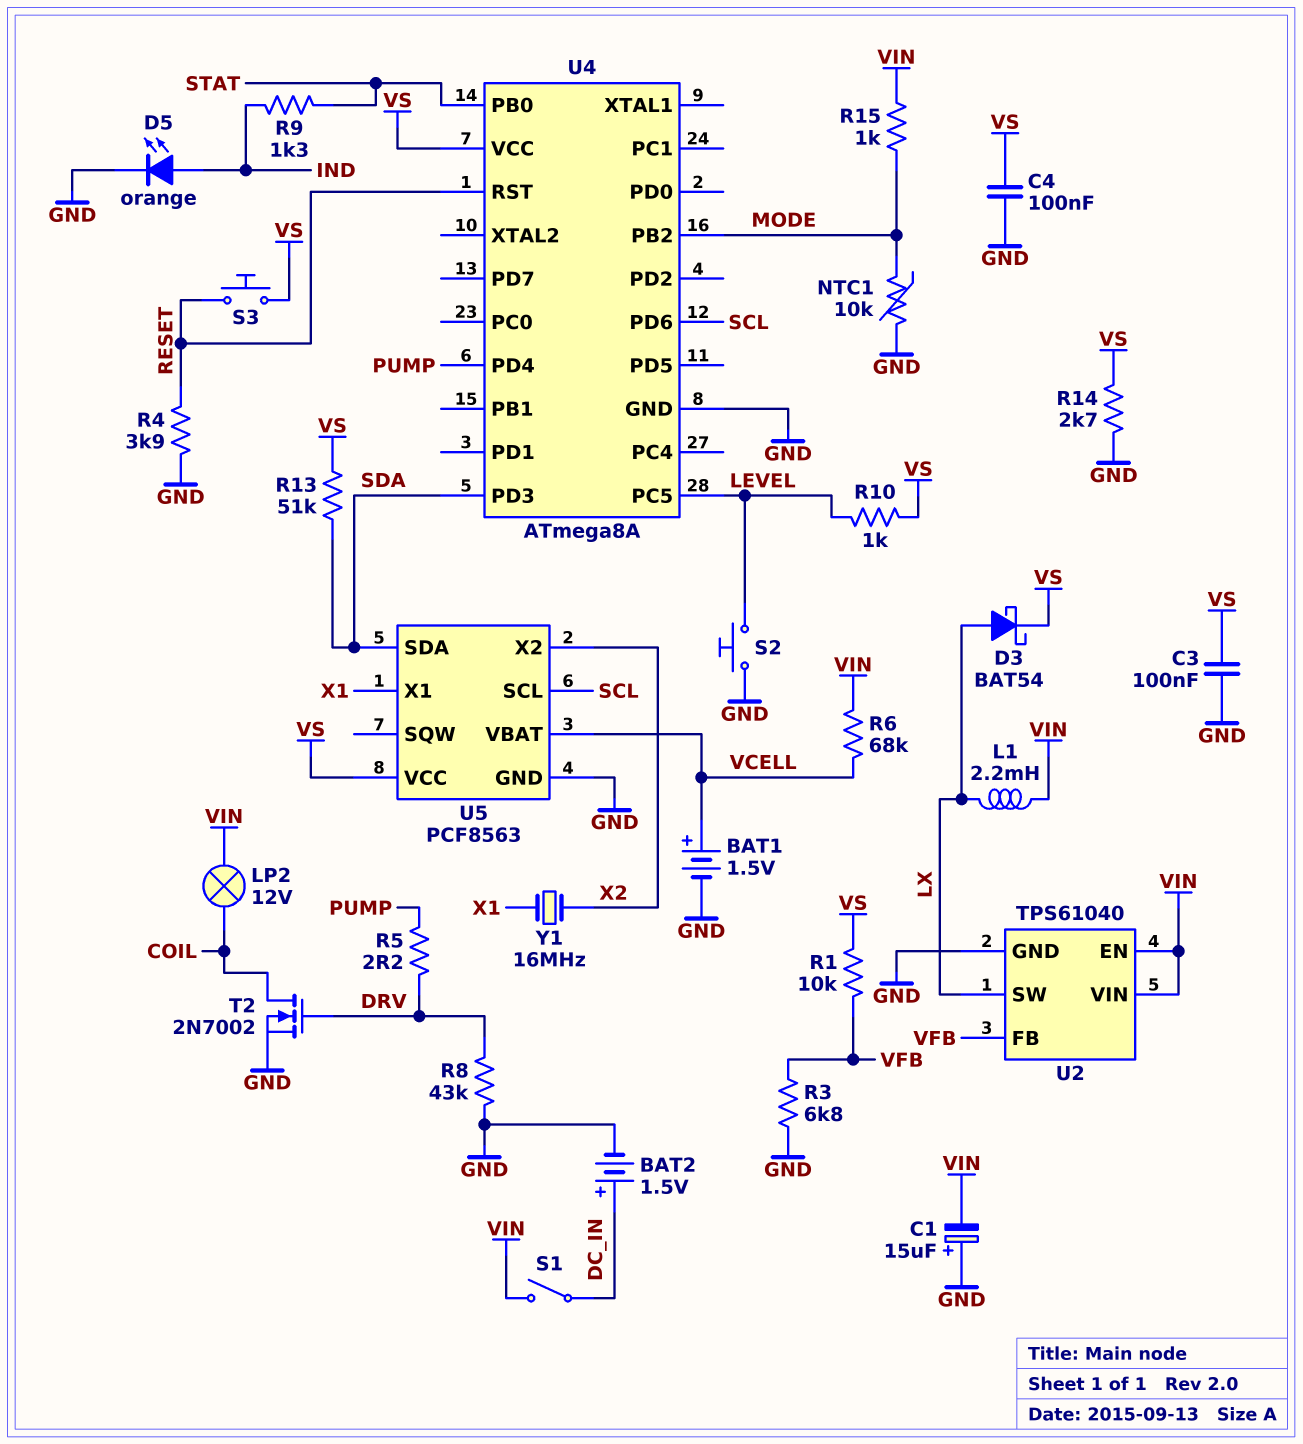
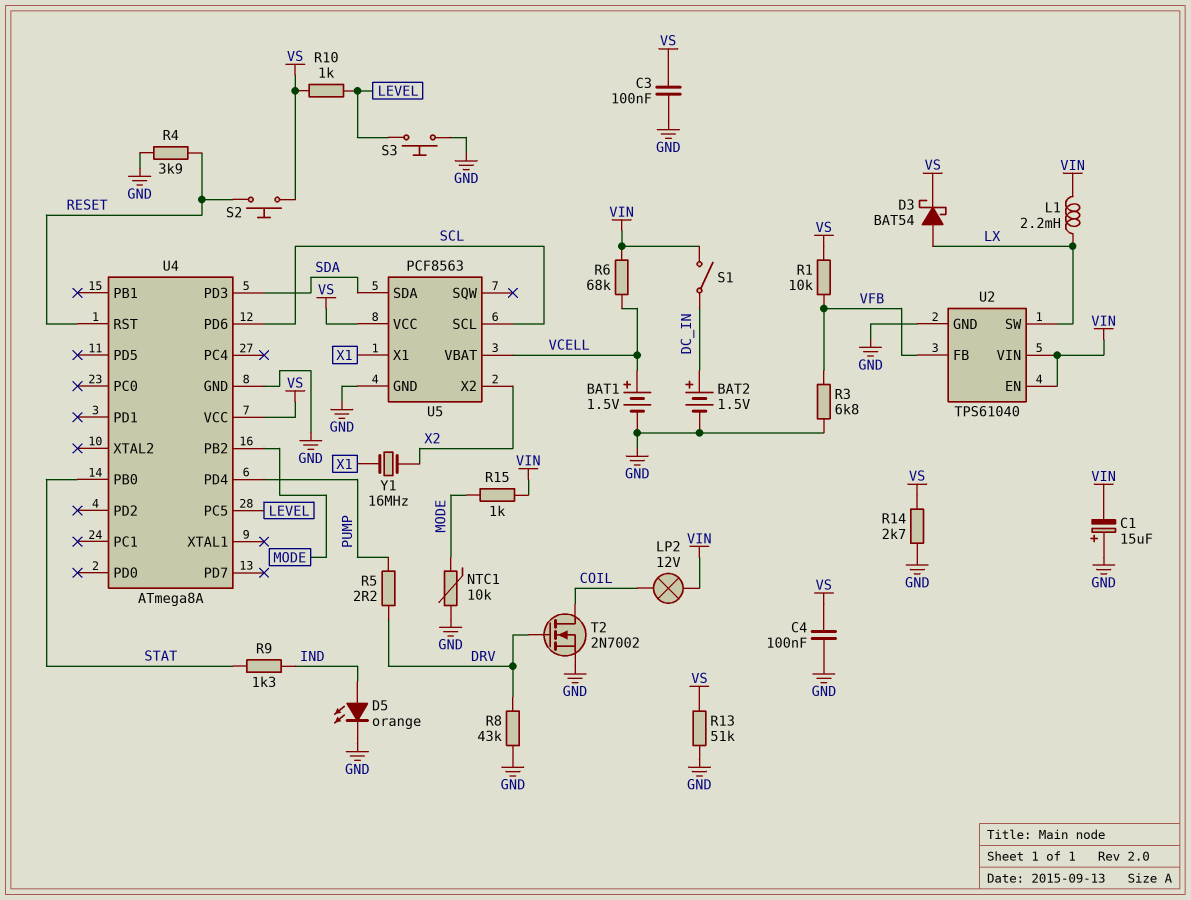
R13: 51k (SDA, VS) -> 51k (GND, VS)
S2: button (GND, LEVEL) -> button (RESET, VS)
S3: button (RESET, VS) -> button (GND, LEVEL)

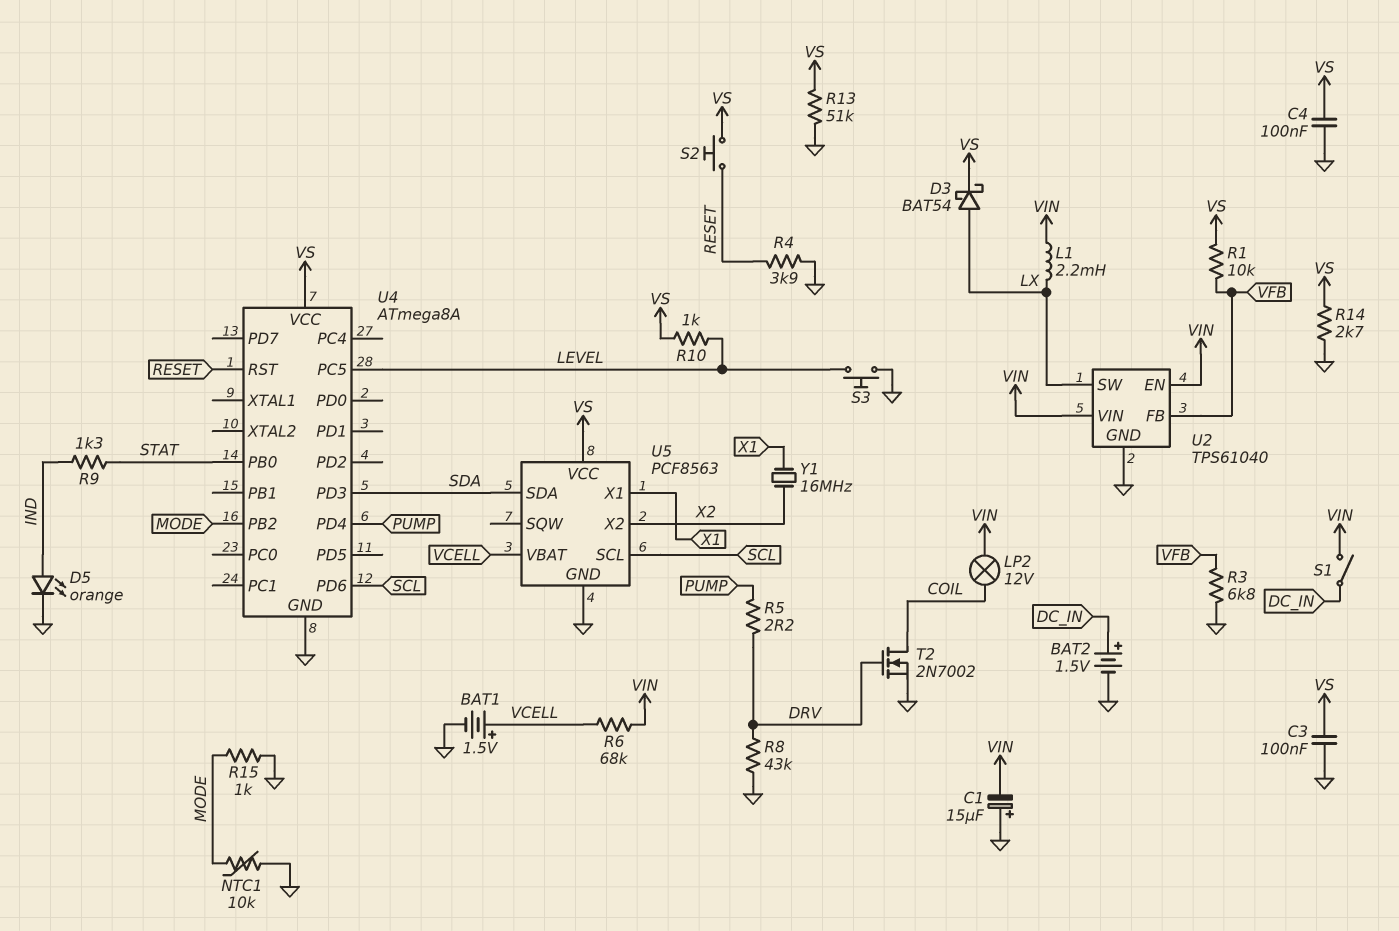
R15: 1k (MODE, VIN) -> 1k (GND, MODE)

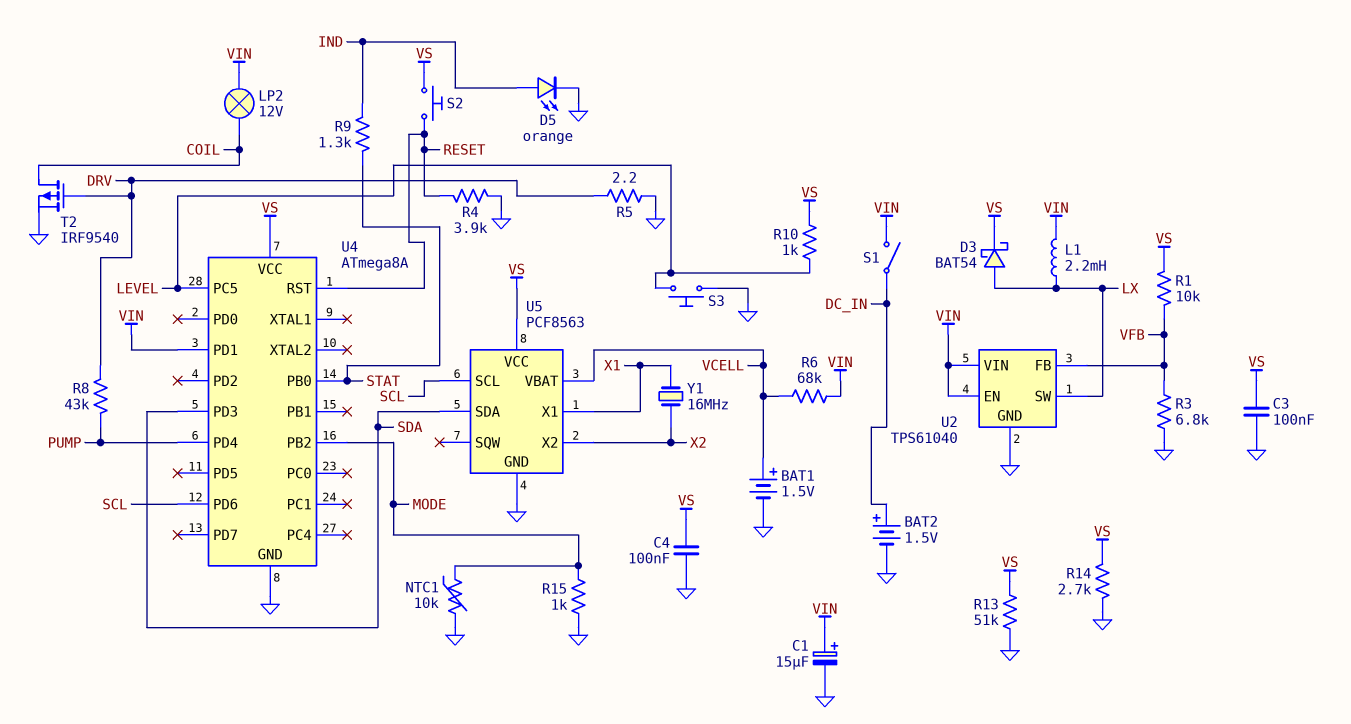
C1: 15uF (plus GND, minus VIN) -> 15uF (plus VIN, minus GND)
R5: 2.2 (DRV, PUMP) -> 2.2 (DRV, GND)
R8: 43k (DRV, GND) -> 43k (DRV, PUMP)
T2: NMOS 2N7002 (G DRV, D COIL, S GND) -> PMOS IRF9540 (G DRV, D COIL, S GND)
U4 pin PD1: none -> VIN

